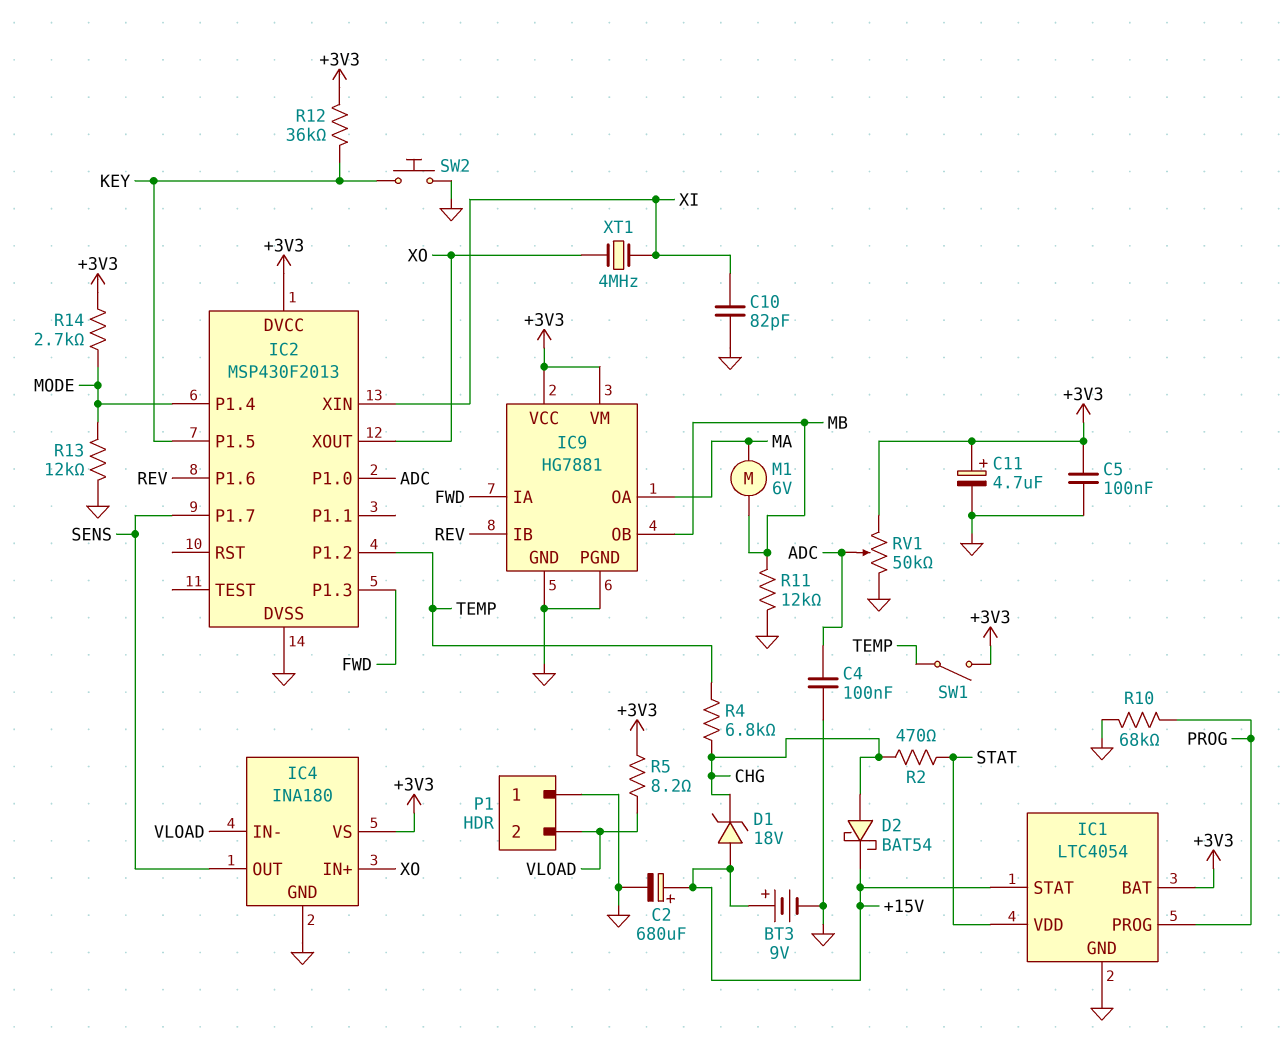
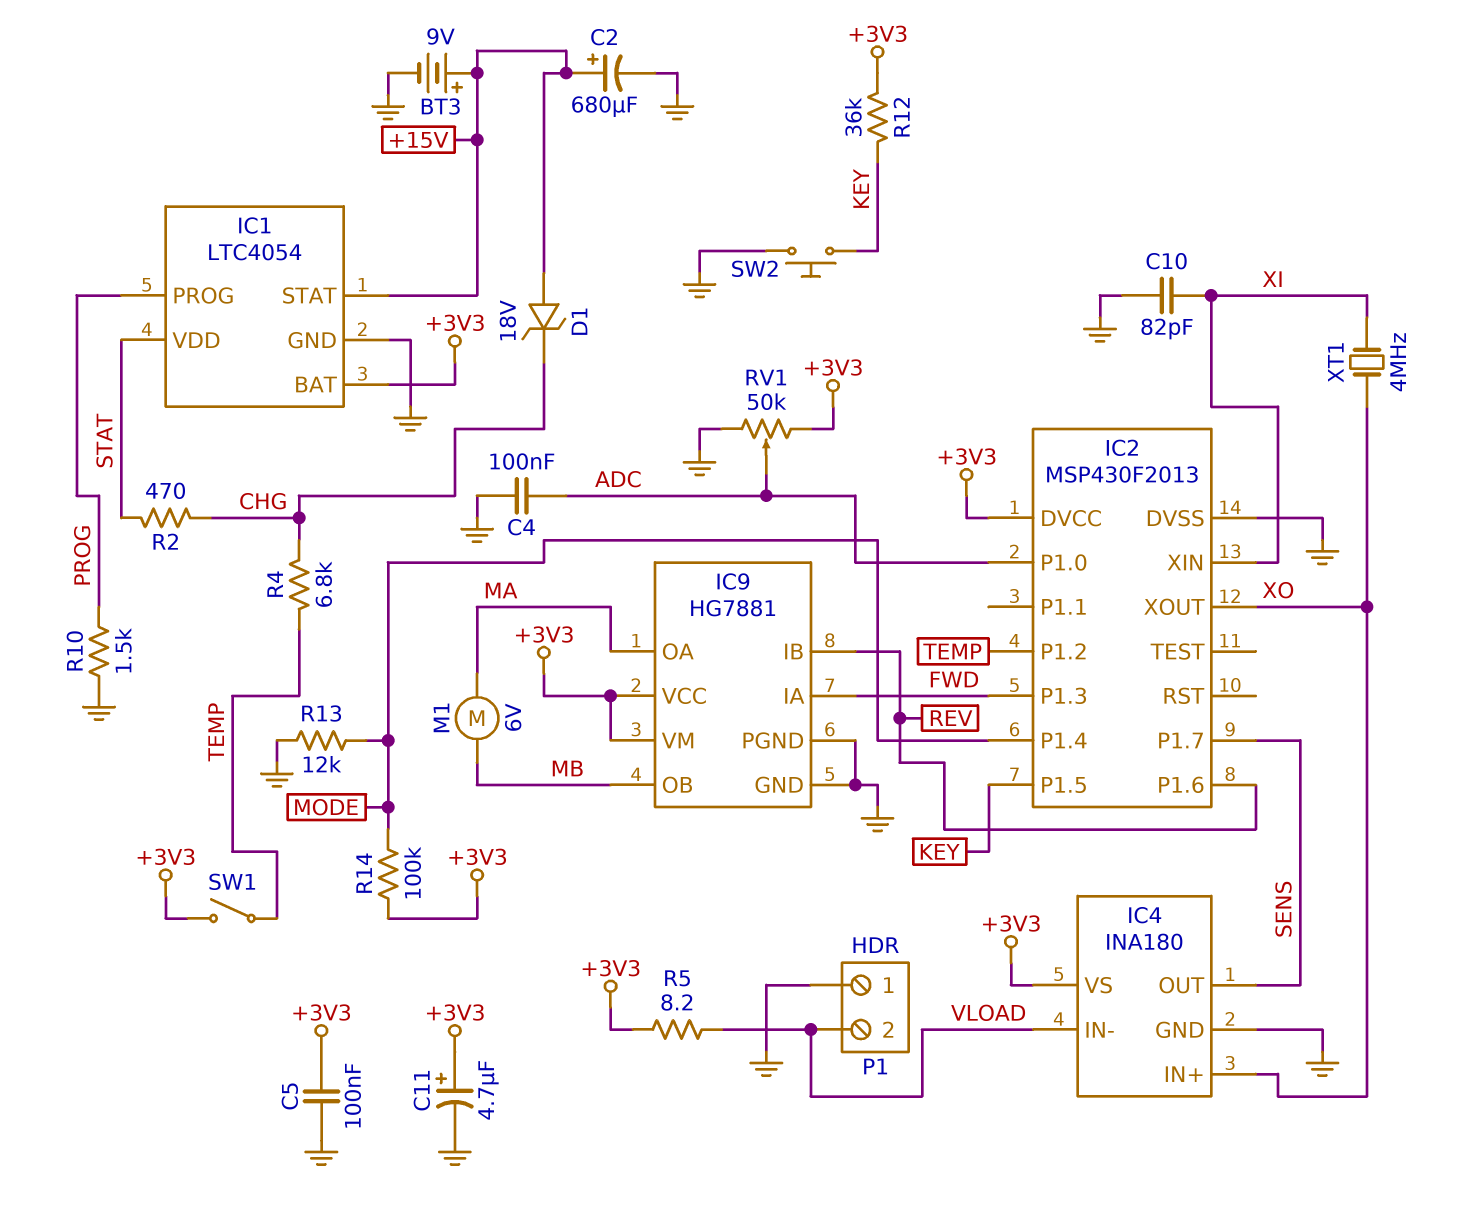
D2: schottky BAT54 (A CHG, K +15V) -> none
R10: 68k (GND, PROG) -> 1.5k (GND, PROG)
R11: 12k (GND, MB) -> none
R14: 2.7k (+3V3, MODE) -> 100k (+3V3, MODE)

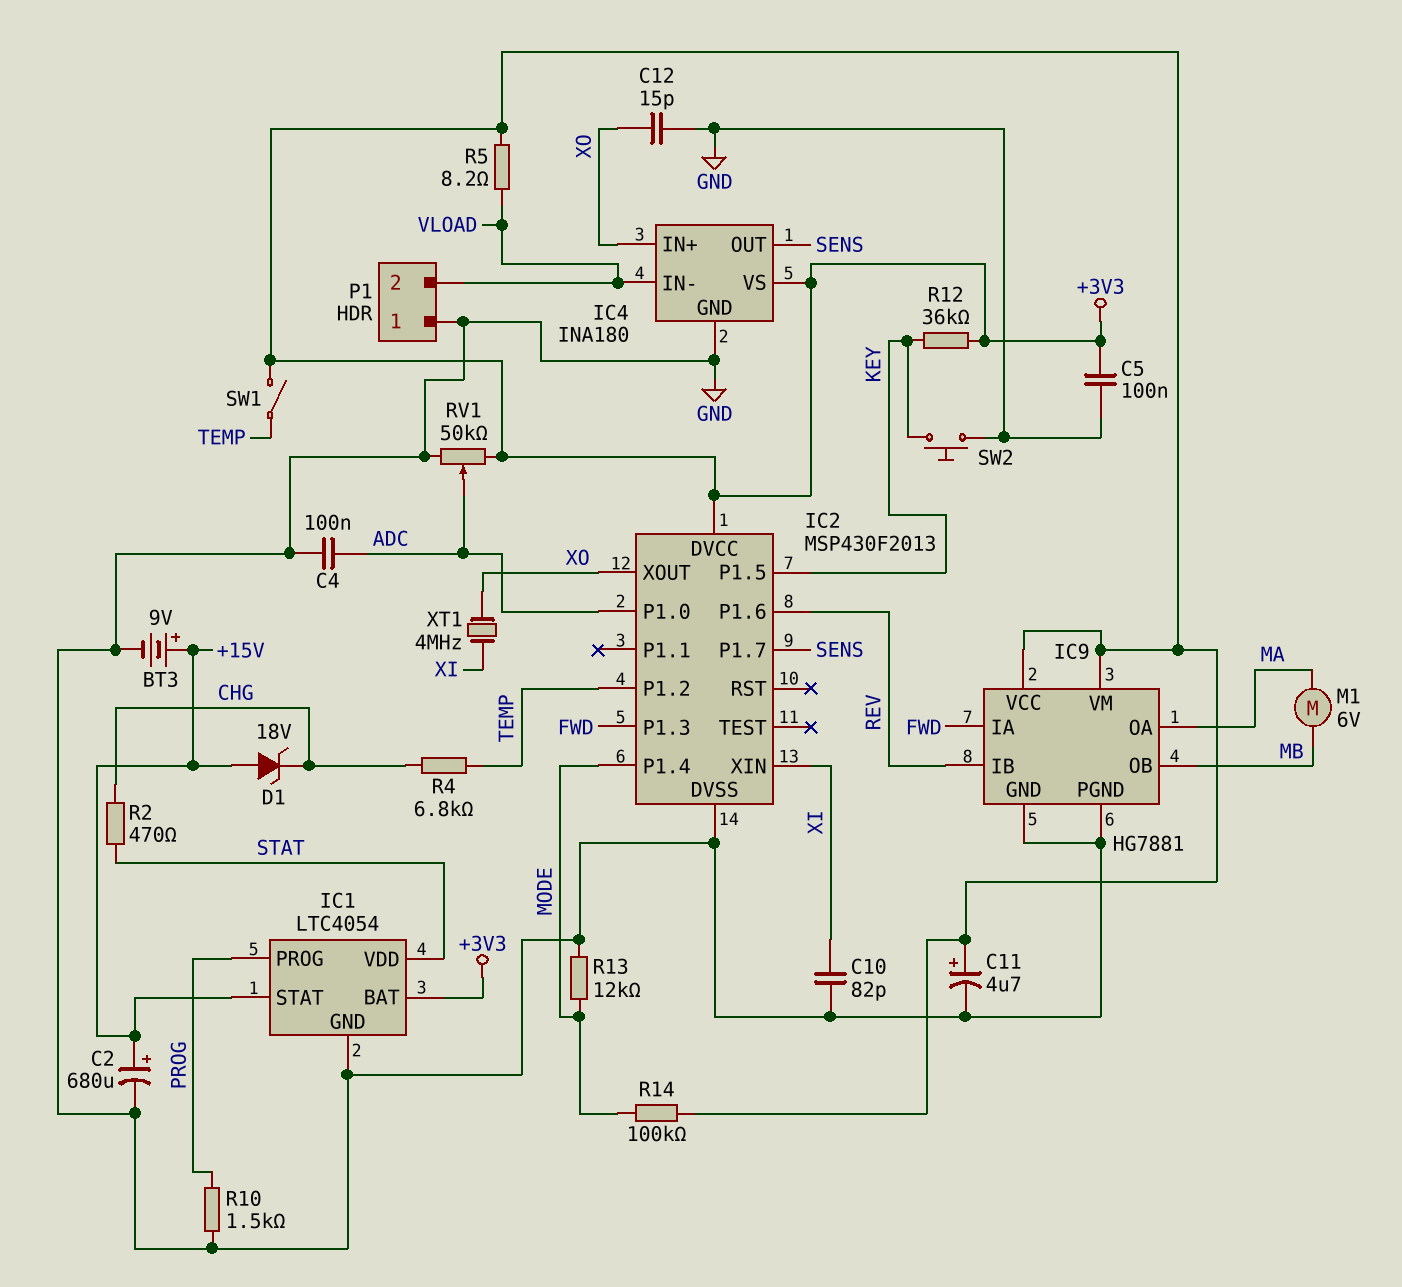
C12: none -> 15pF (GND, XO)

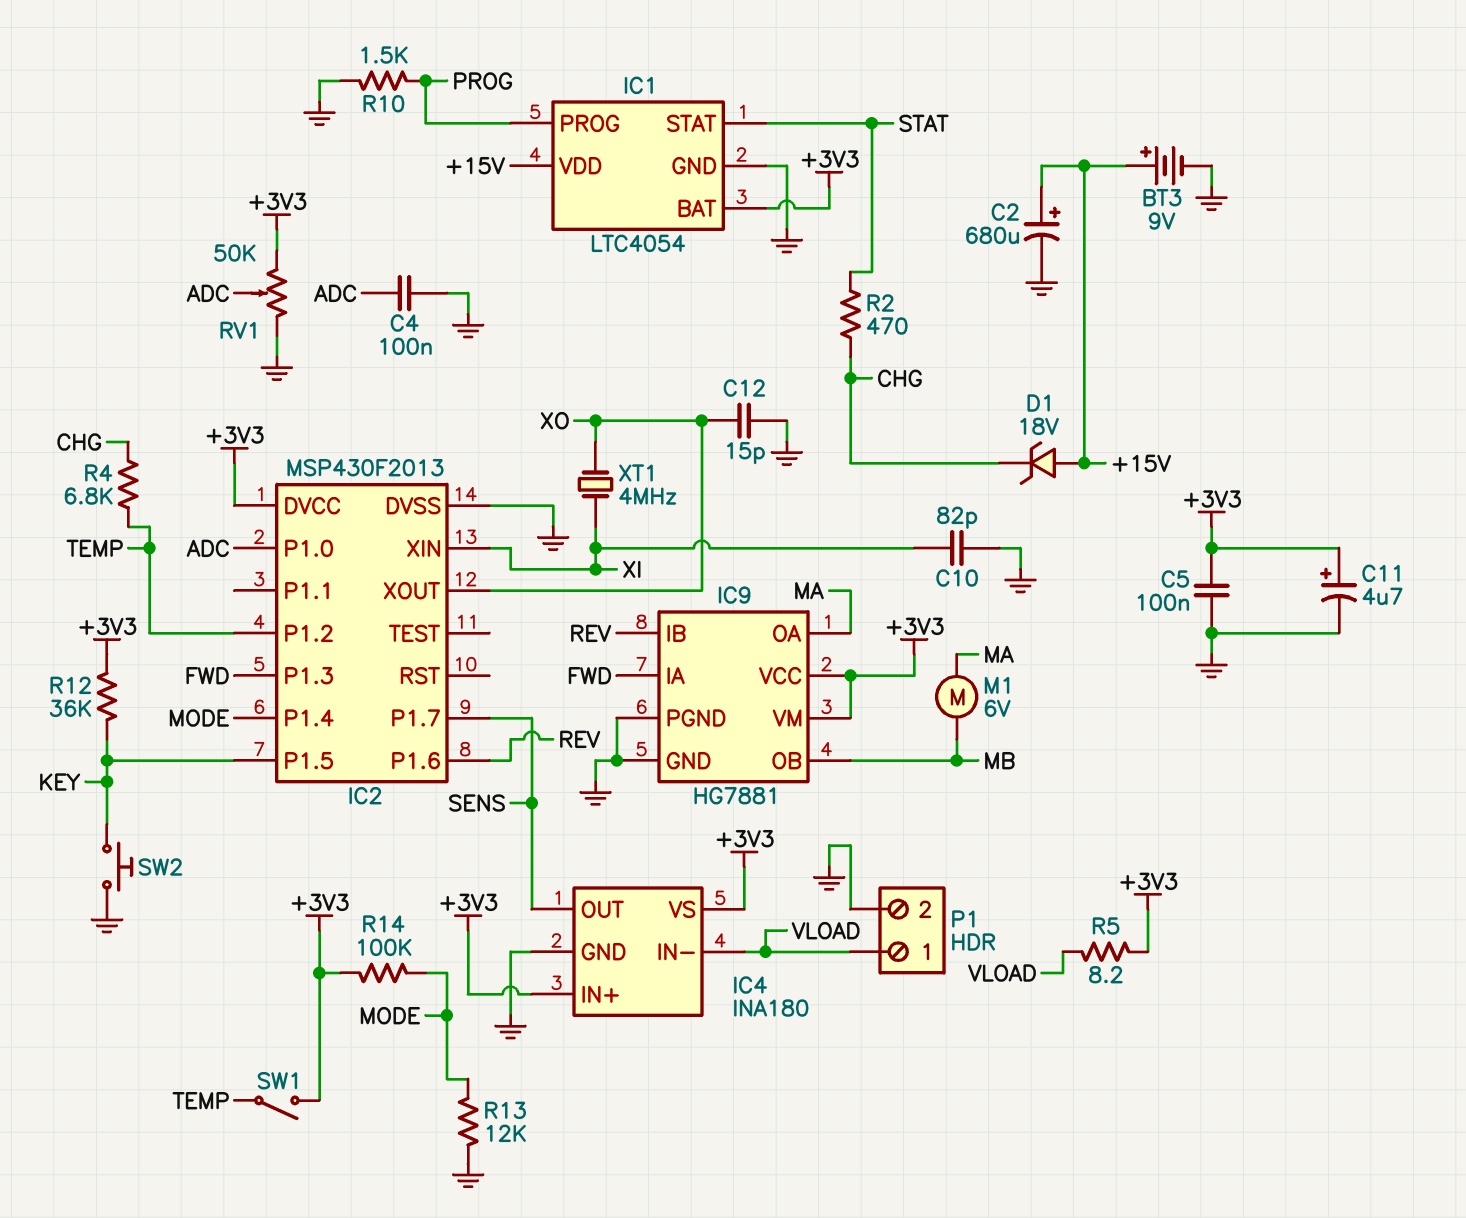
IC1 pin STAT: +15V -> STAT
IC1 pin VDD: STAT -> +15V
IC4 pin IN+: XO -> +3V3
P1 pin 1: GND -> VLOAD
P1 pin 2: VLOAD -> GND

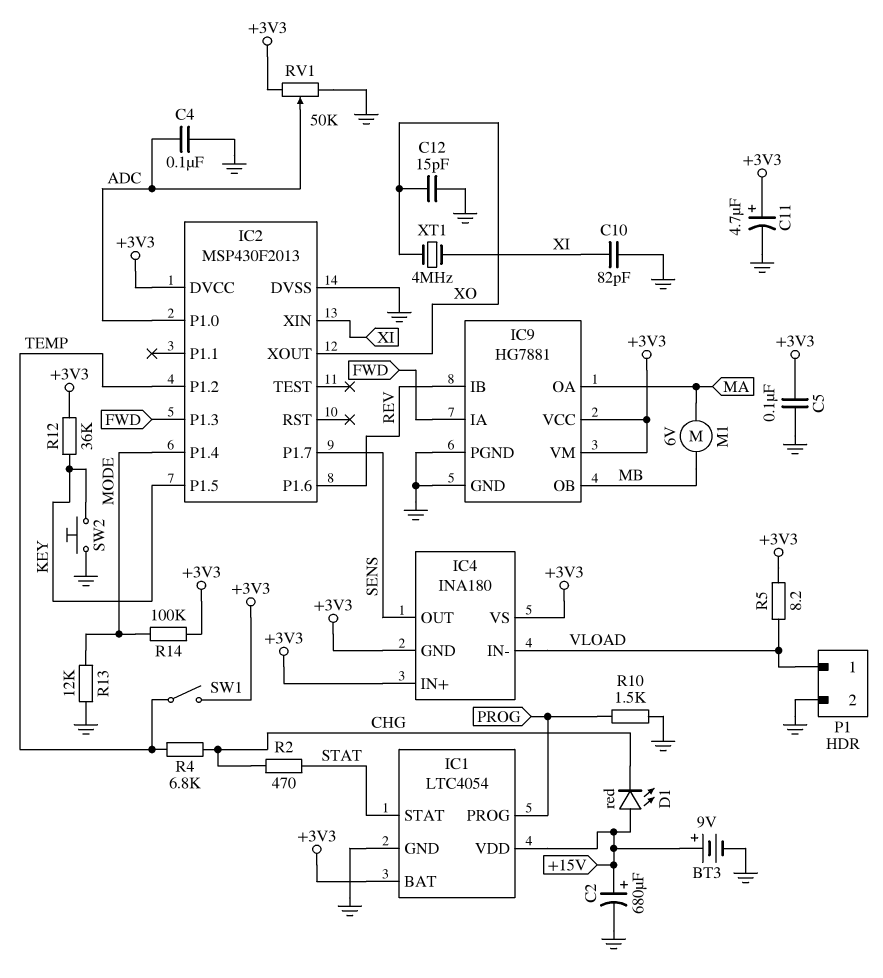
D1: zener 18V (A +15V, K CHG) -> LED red (A +15V, K CHG)
IC4 pin GND: GND -> +3V3

